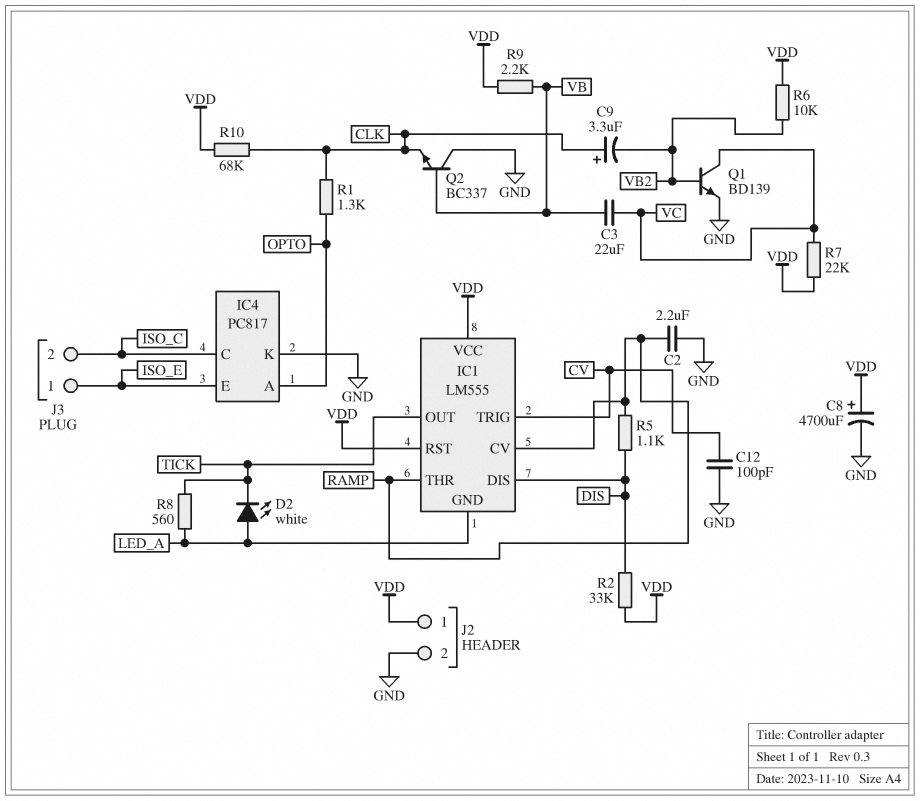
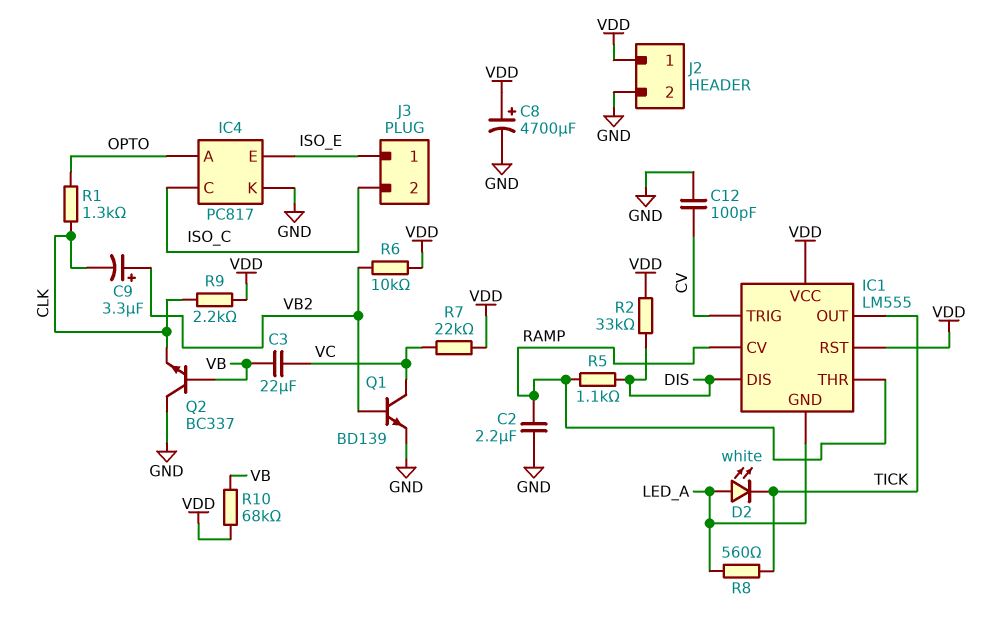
C9: 3.3uF (plus CLK, minus VB2) -> 3.3uF (plus VB2, minus CLK)
R9: 2.2k (VB, VDD) -> 2.2k (CLK, VDD)
R10: 68k (CLK, VDD) -> 68k (VB, VDD)

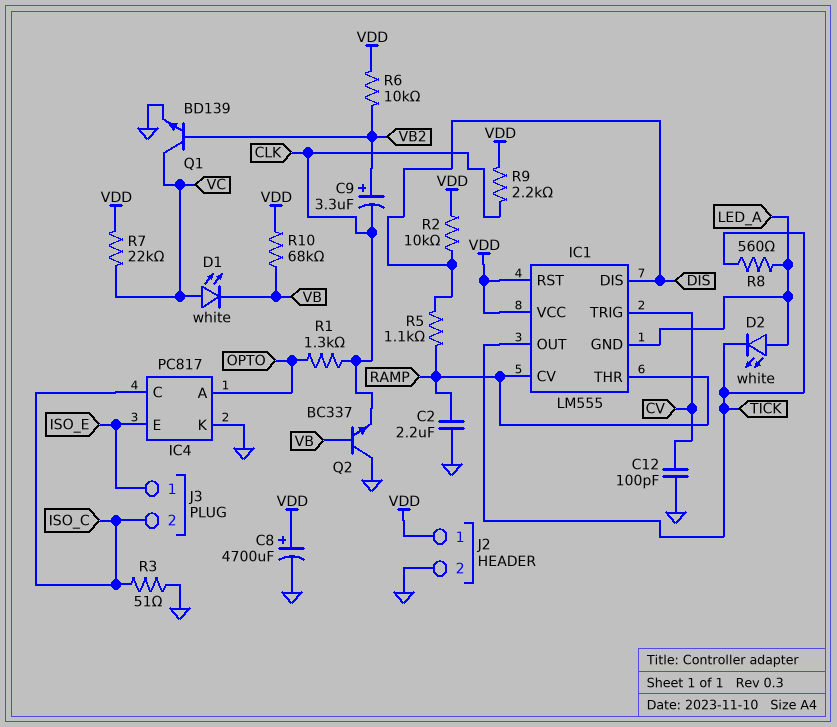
C3: 22uF (VB, VC) -> none
D1: none -> LED white (A VC, K VB)
R2: 33k (DIS, VDD) -> 10k (DIS, VDD)
R3: none -> 51 (GND, ISO_C)

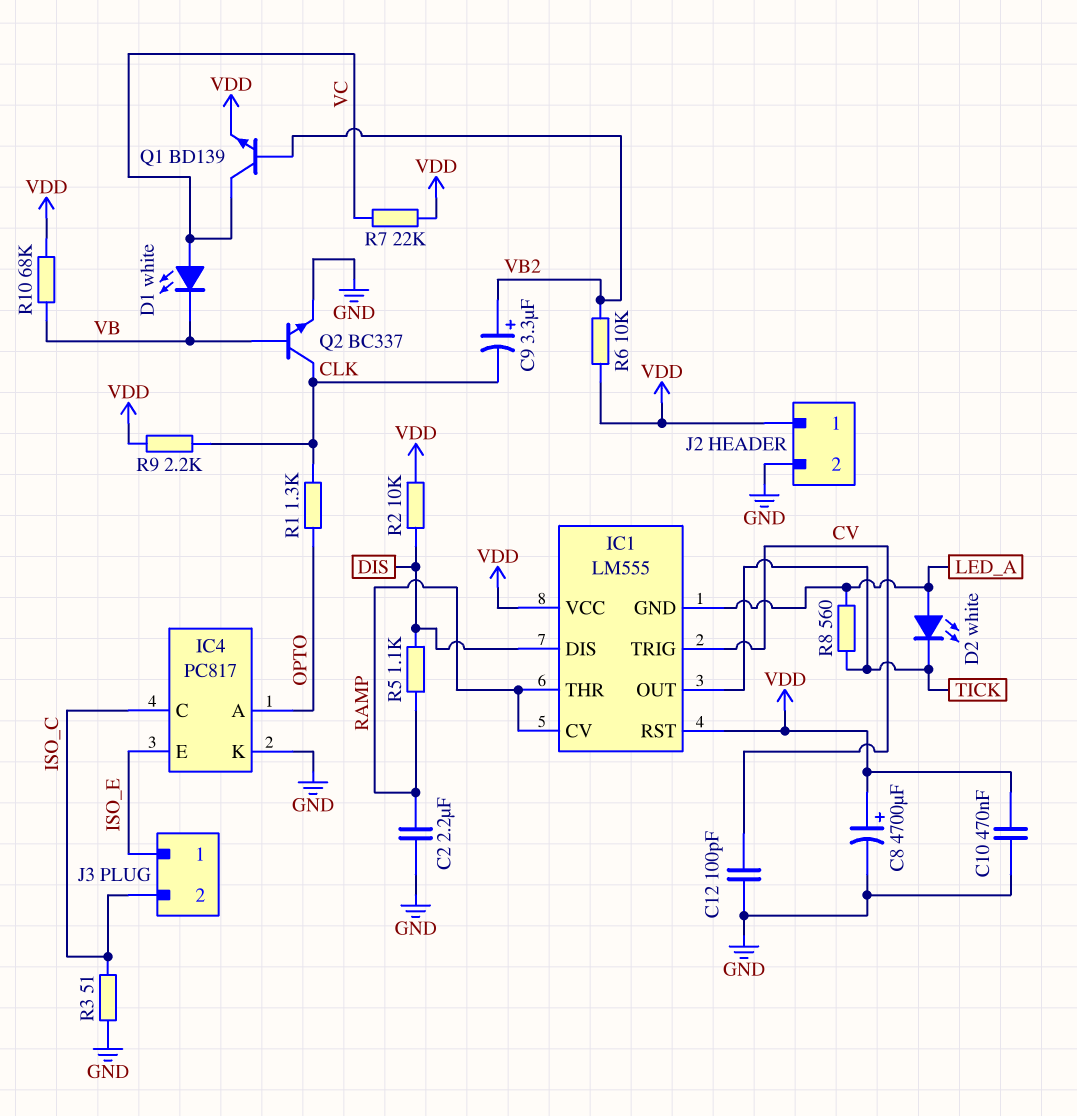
C10: none -> 470nF (GND, VDD)
Q1: NPN BD139 (B VB2, C VC, E GND) -> NPN BD139 (B VB2, C VC, E VDD)
Q2: NPN BC337 (B VB, C GND, E CLK) -> NPN BC337 (B VB, C CLK, E GND)

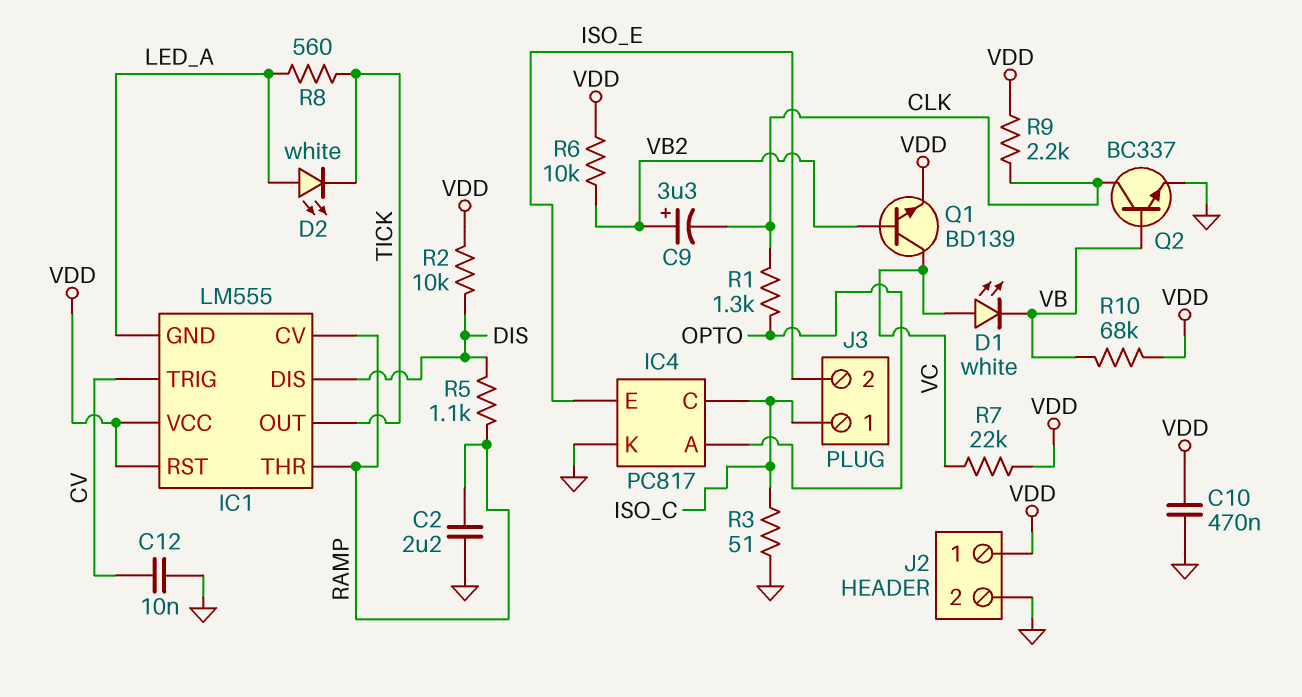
C8: 4700uF (plus VDD, minus GND) -> none
C12: 100pF (CV, GND) -> 10nF (CV, GND)
J3 pin 1: ISO_E -> ISO_C
J3 pin 2: ISO_C -> ISO_E

